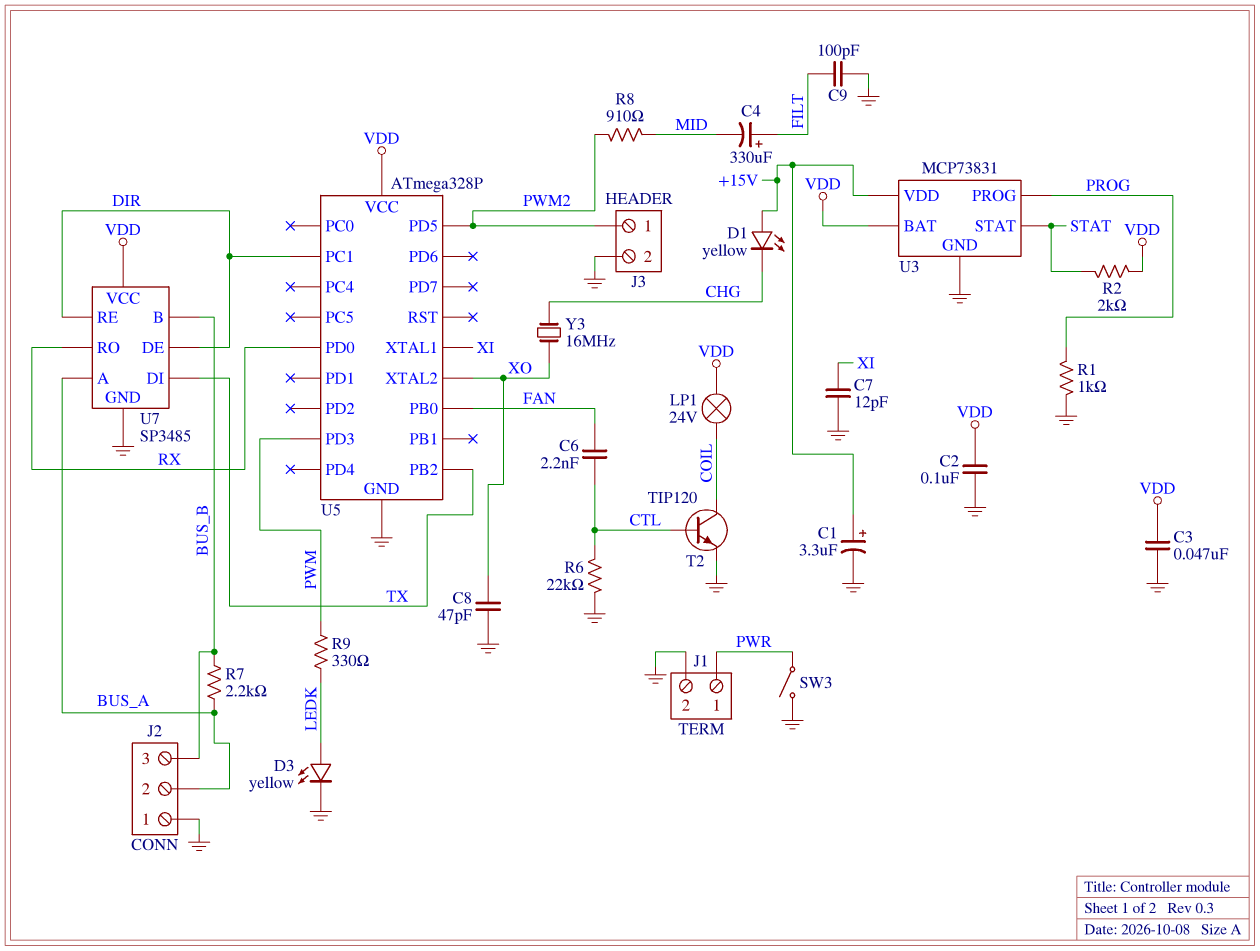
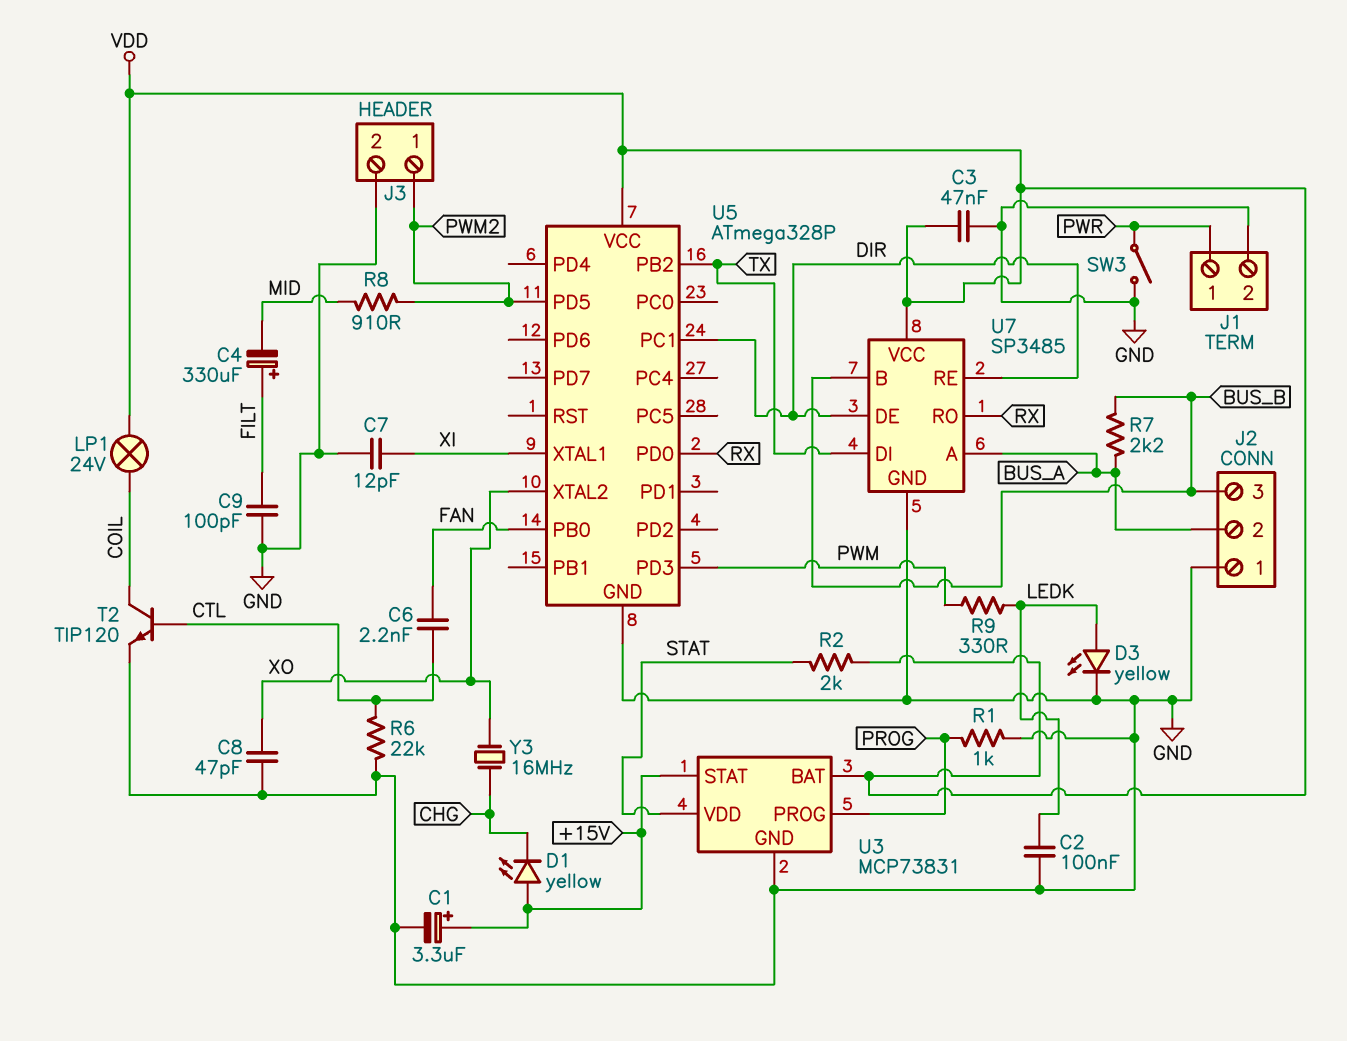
C2: 100nF (GND, VDD) -> 100nF (GND, LEDK)
U3 pin STAT: STAT -> +15V
U3 pin VDD: +15V -> STAT

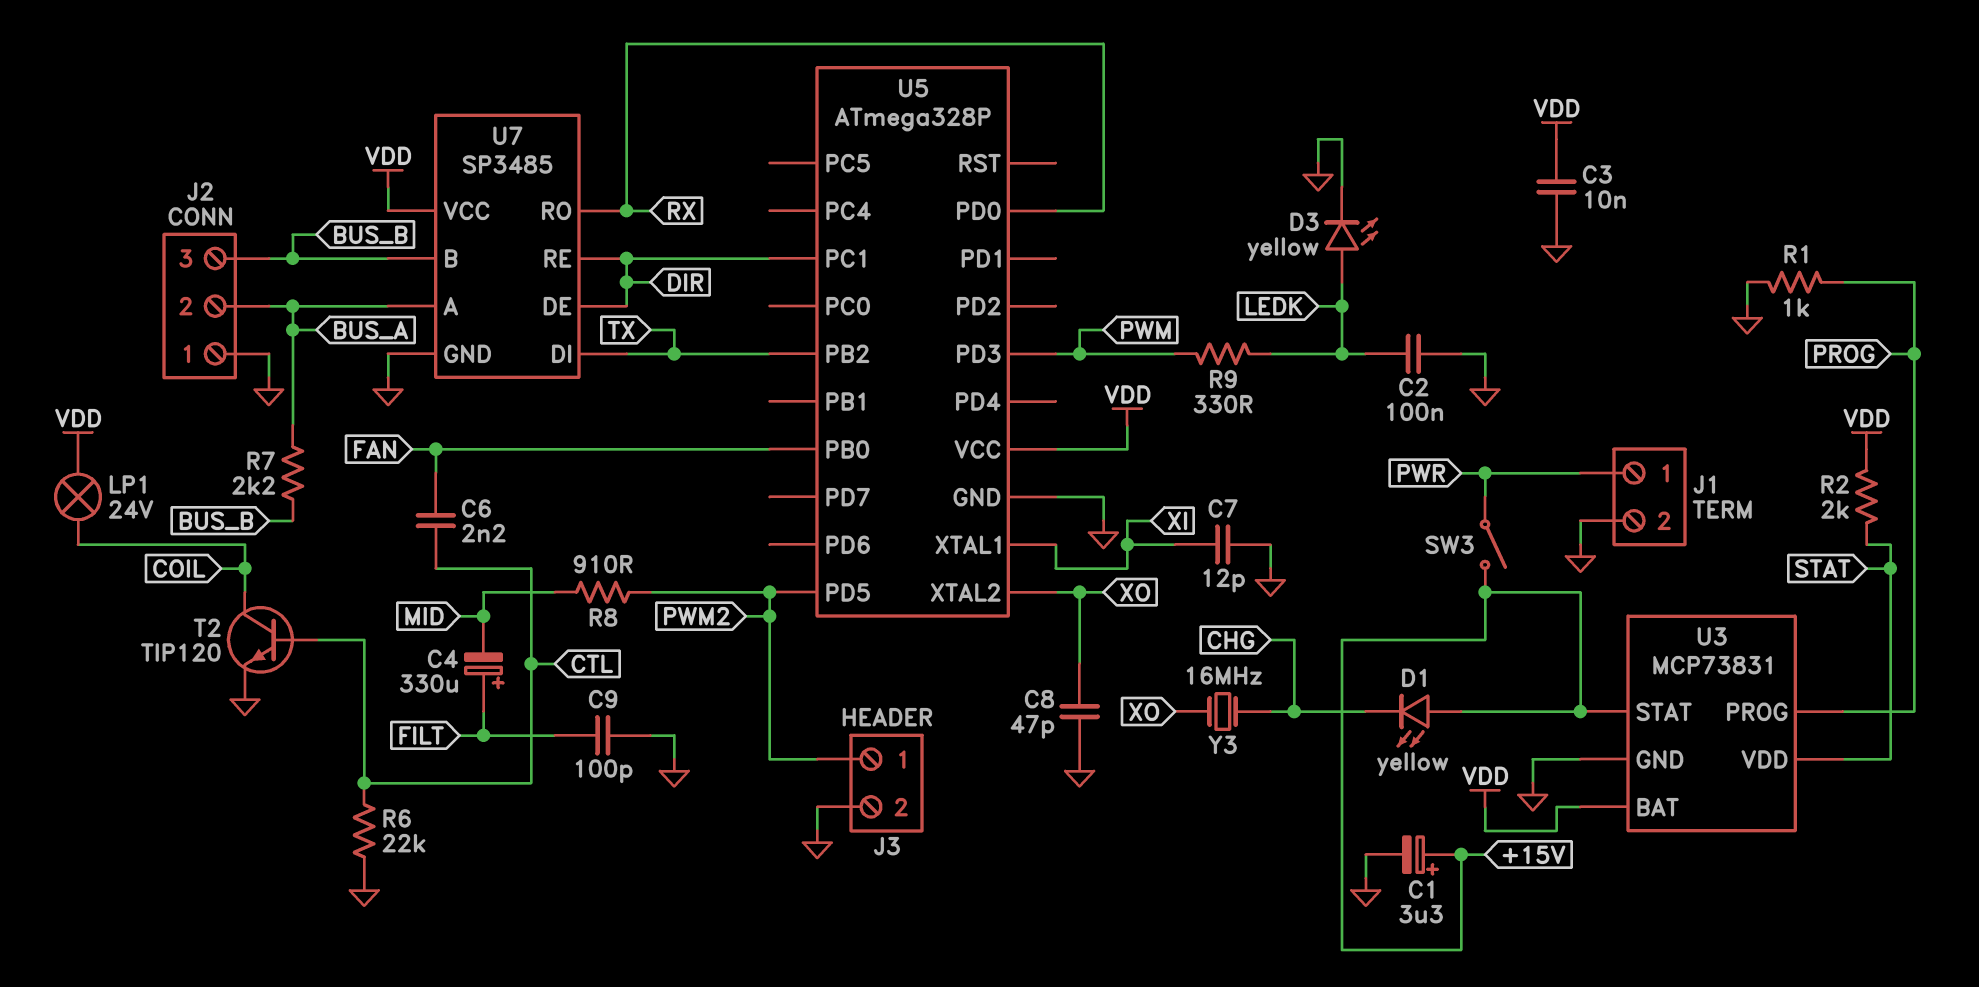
C3: 47nF (GND, VDD) -> 10nF (GND, VDD)
SW3: switch (GND, PWR) -> switch (+15V, PWR)

